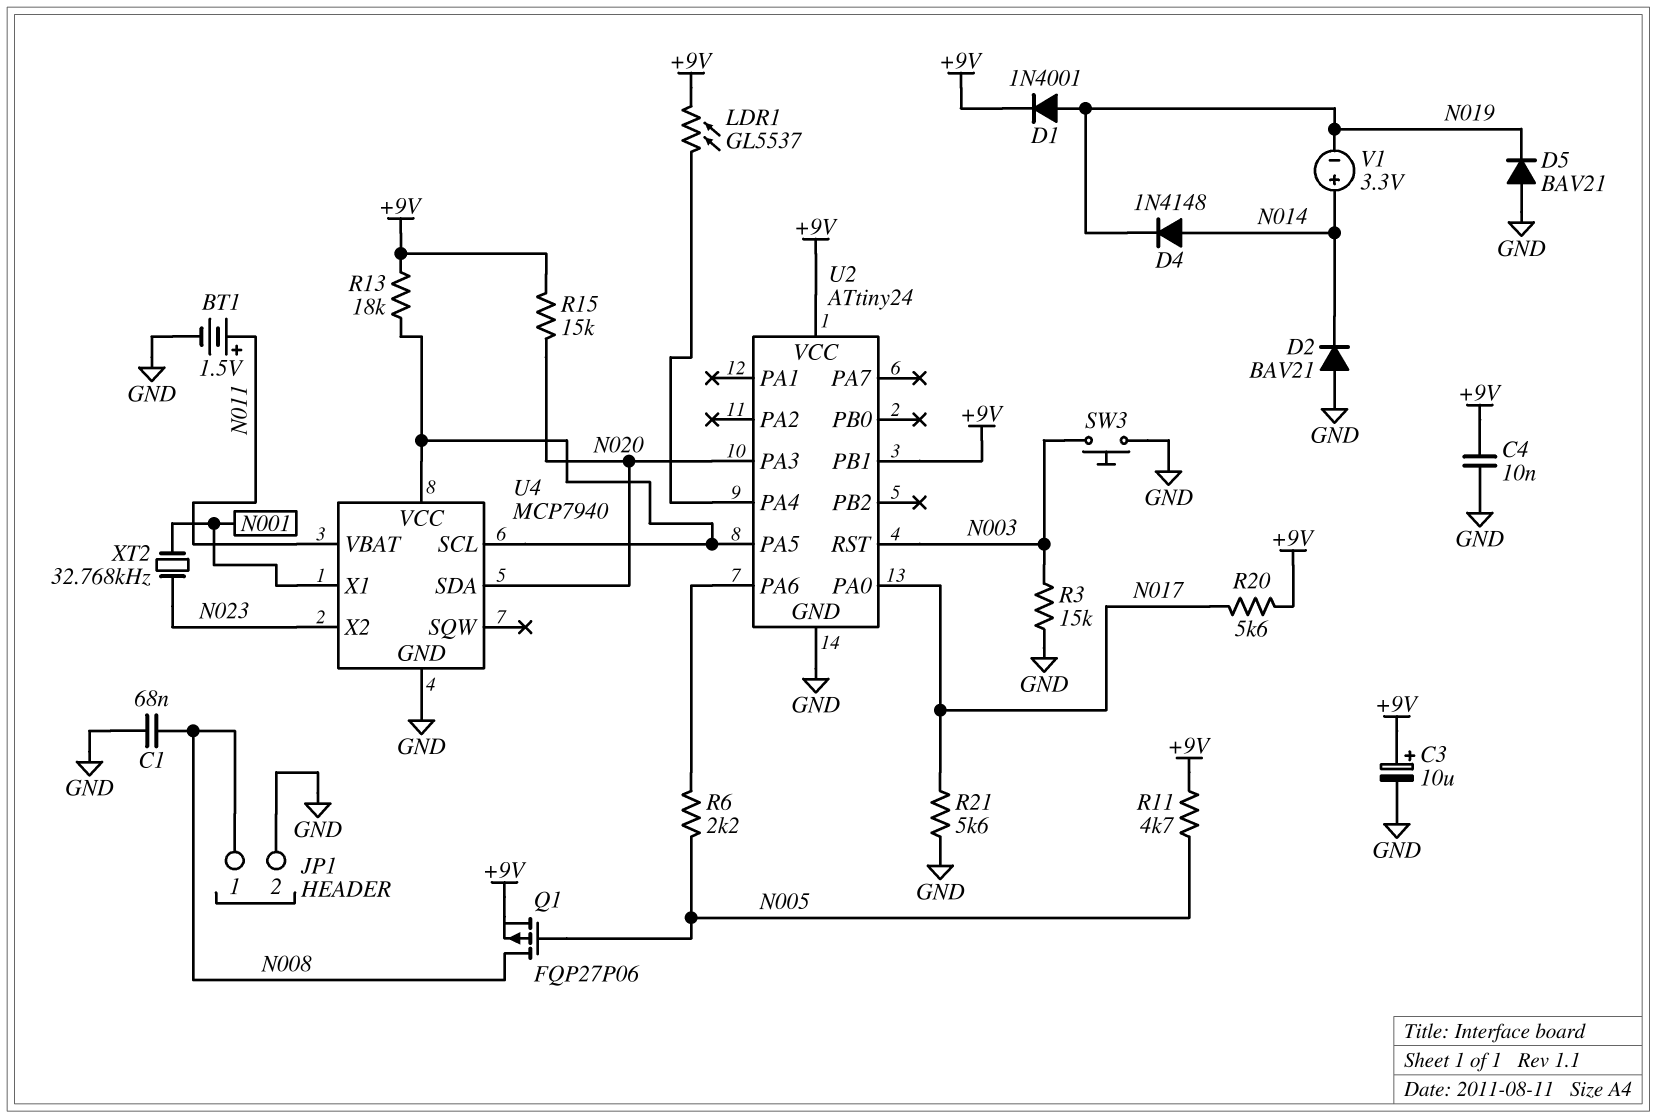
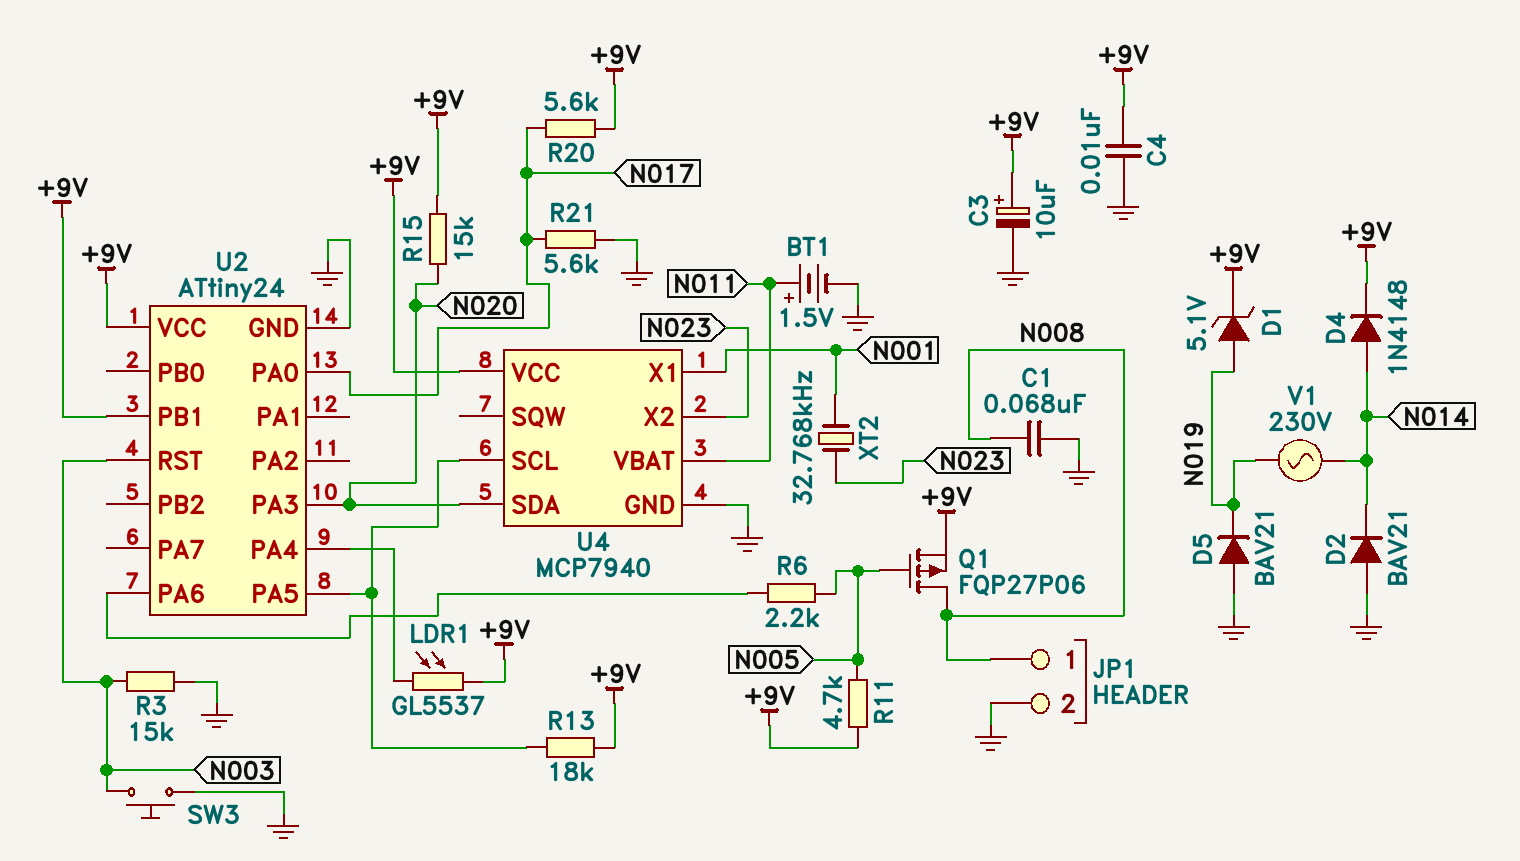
D1: diode 1N4001 (A N019, K +9V) -> zener 5.1V (A N019, K +9V)
D4: diode 1N4148 (A N014, K N019) -> diode 1N4148 (A N014, K +9V)
U4 pin VCC: U2/PA5 -> +9V
V1: 3.3V (plus N014, minus N019) -> AC 230V (N014, N019)

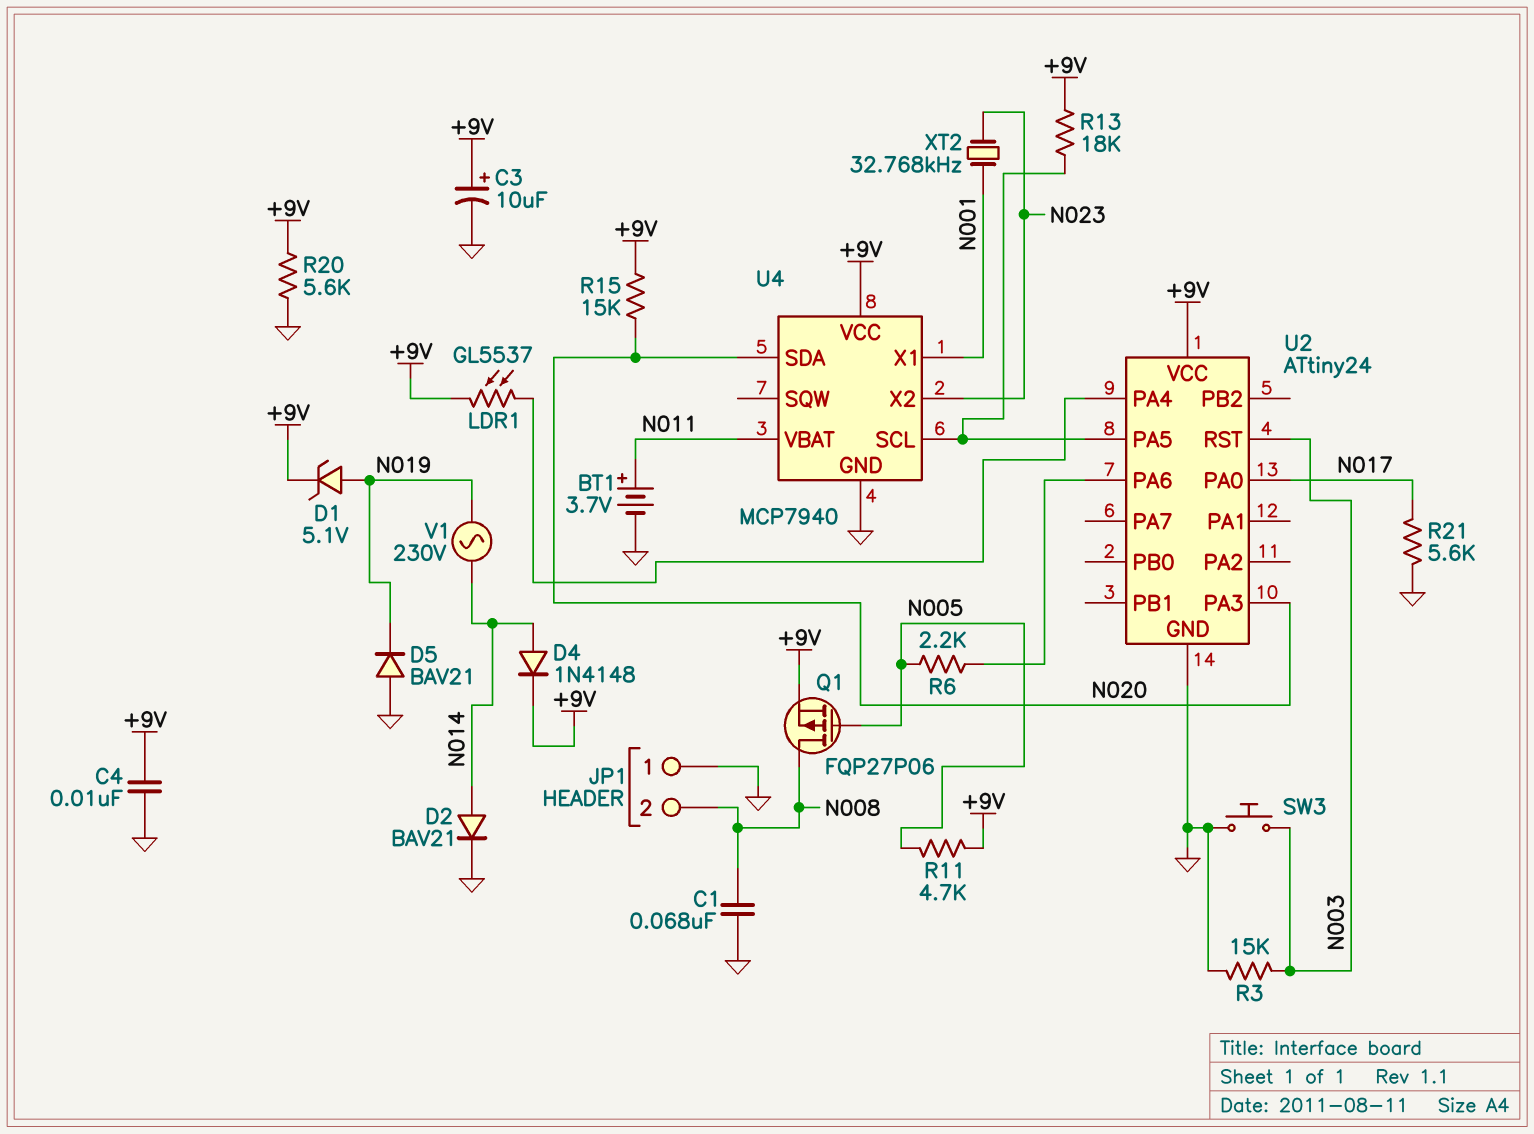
BT1: 1.5V (plus N011, minus GND) -> 3.7V (plus N011, minus GND)
D2: diode BAV21 (A GND, K N014) -> diode BAV21 (A N014, K GND)
JP1 pin 1: N008 -> GND
JP1 pin 2: GND -> N008
R20: 5.6k (+9V, N017) -> 5.6k (+9V, GND)
U2 pin PB1: +9V -> none

